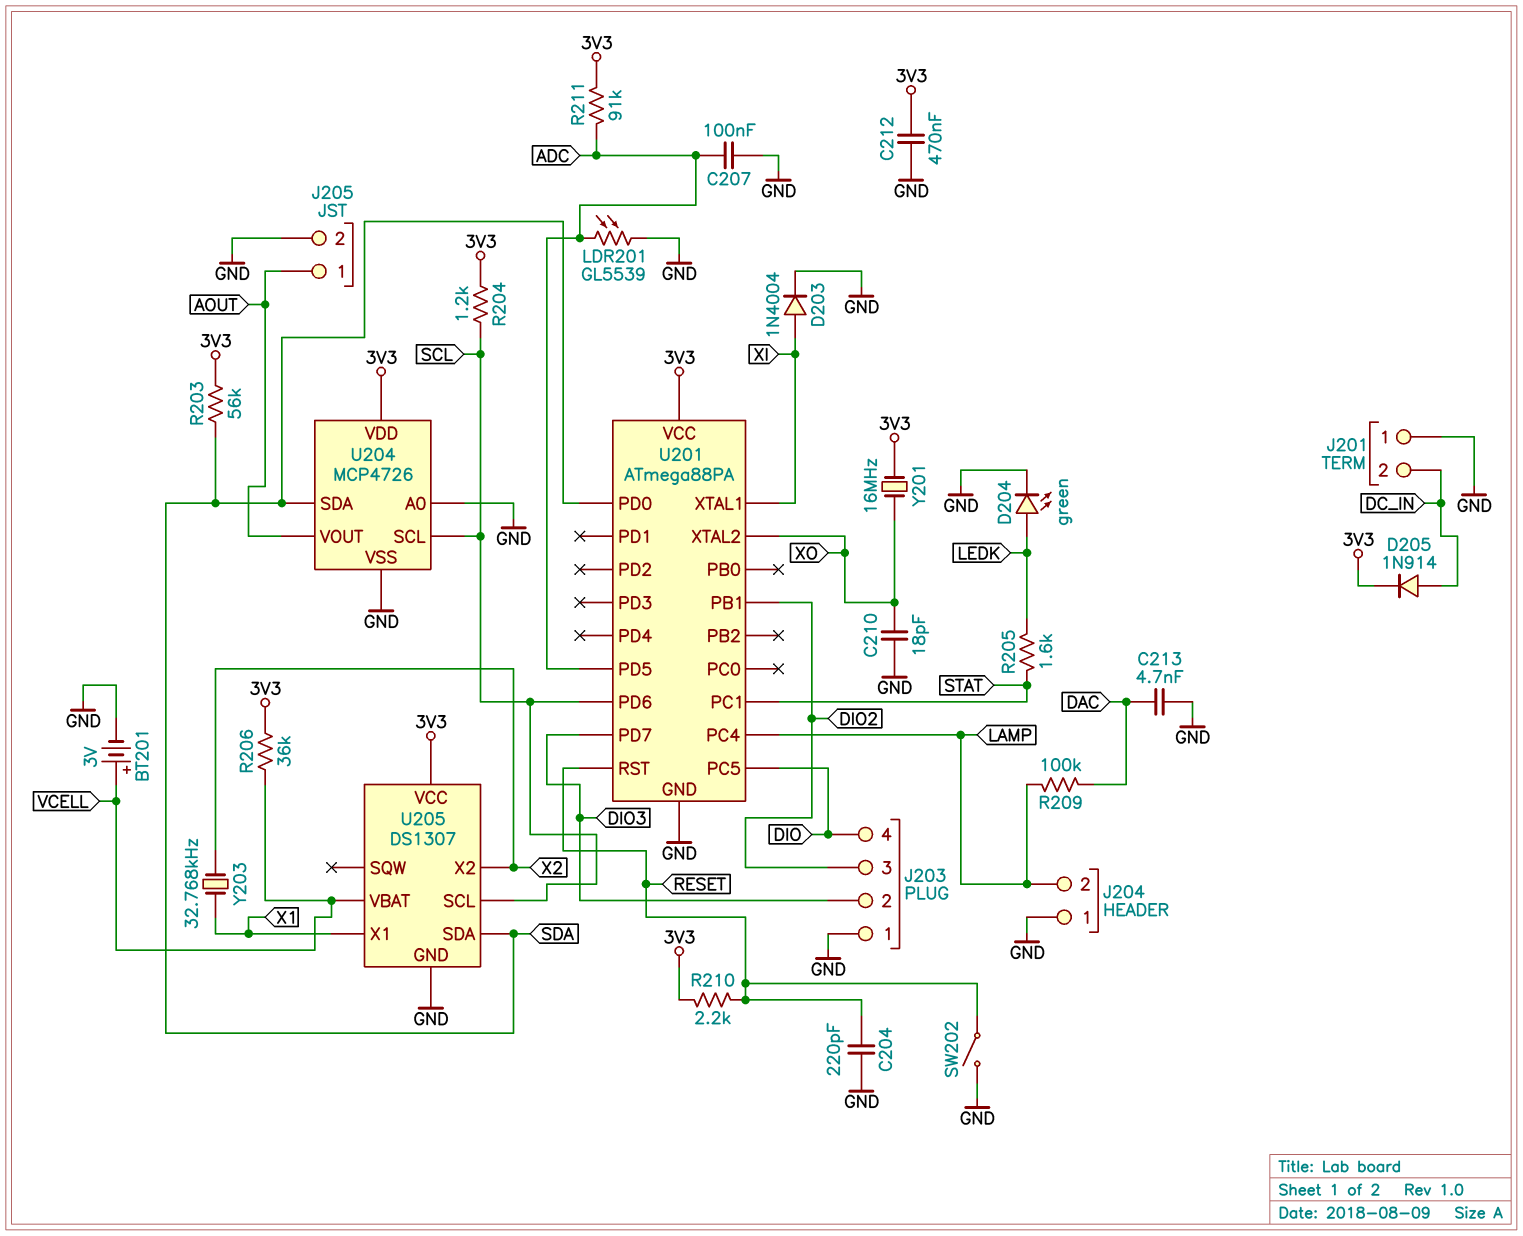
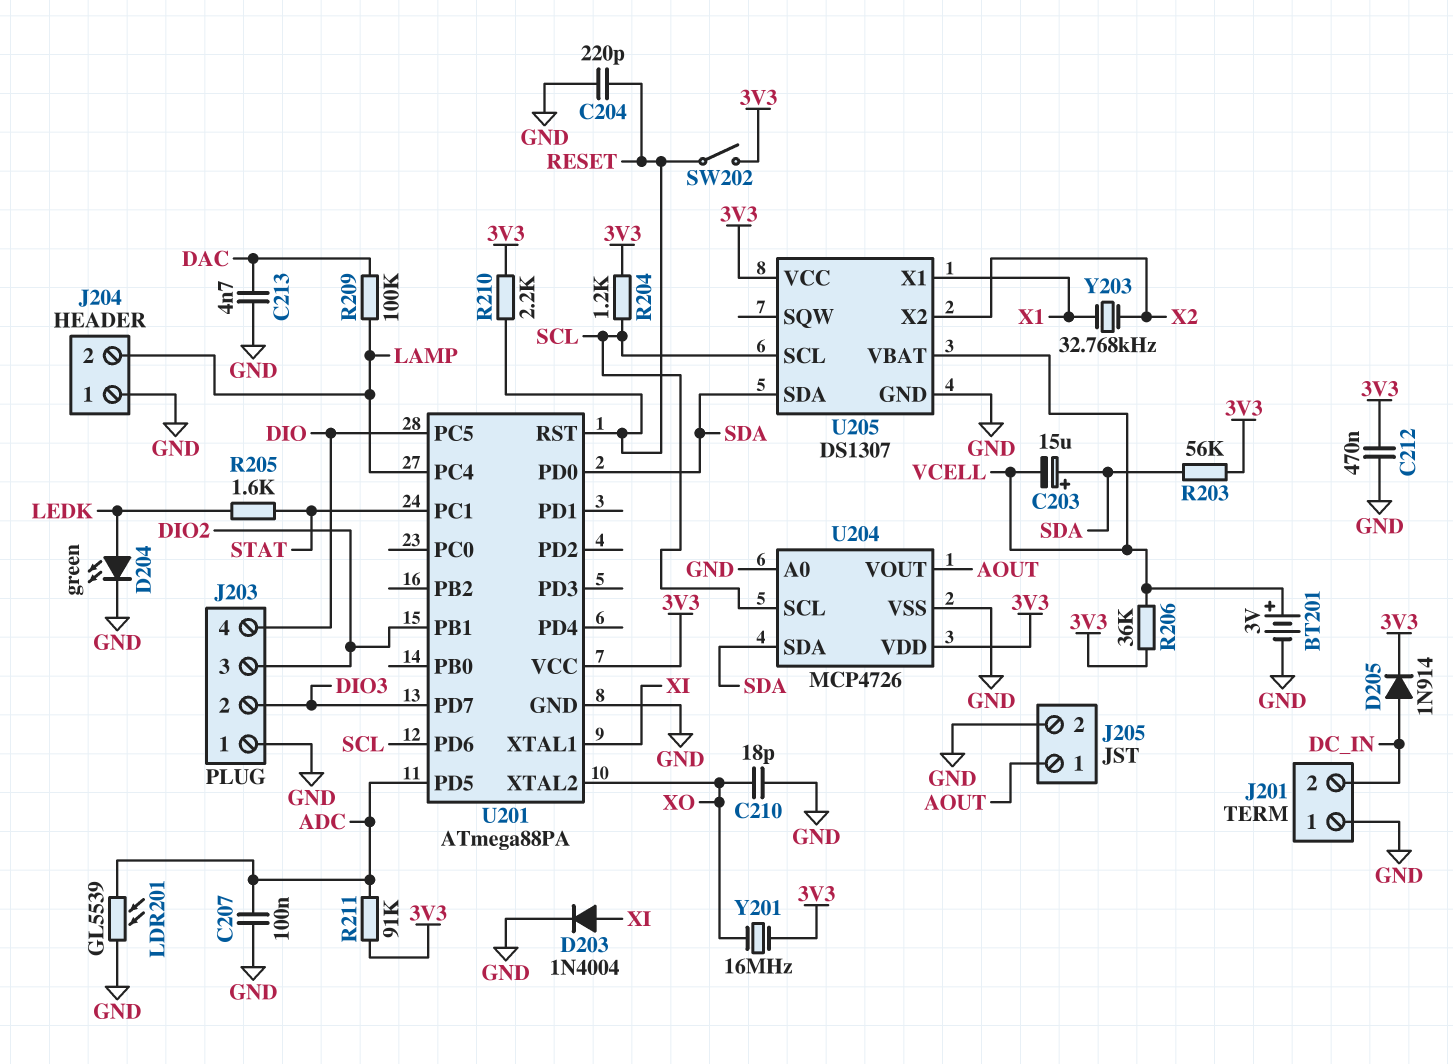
C203: none -> 15uF (plus SDA, minus VCELL)
SW202: switch (GND, RESET) -> switch (3V3, RESET)

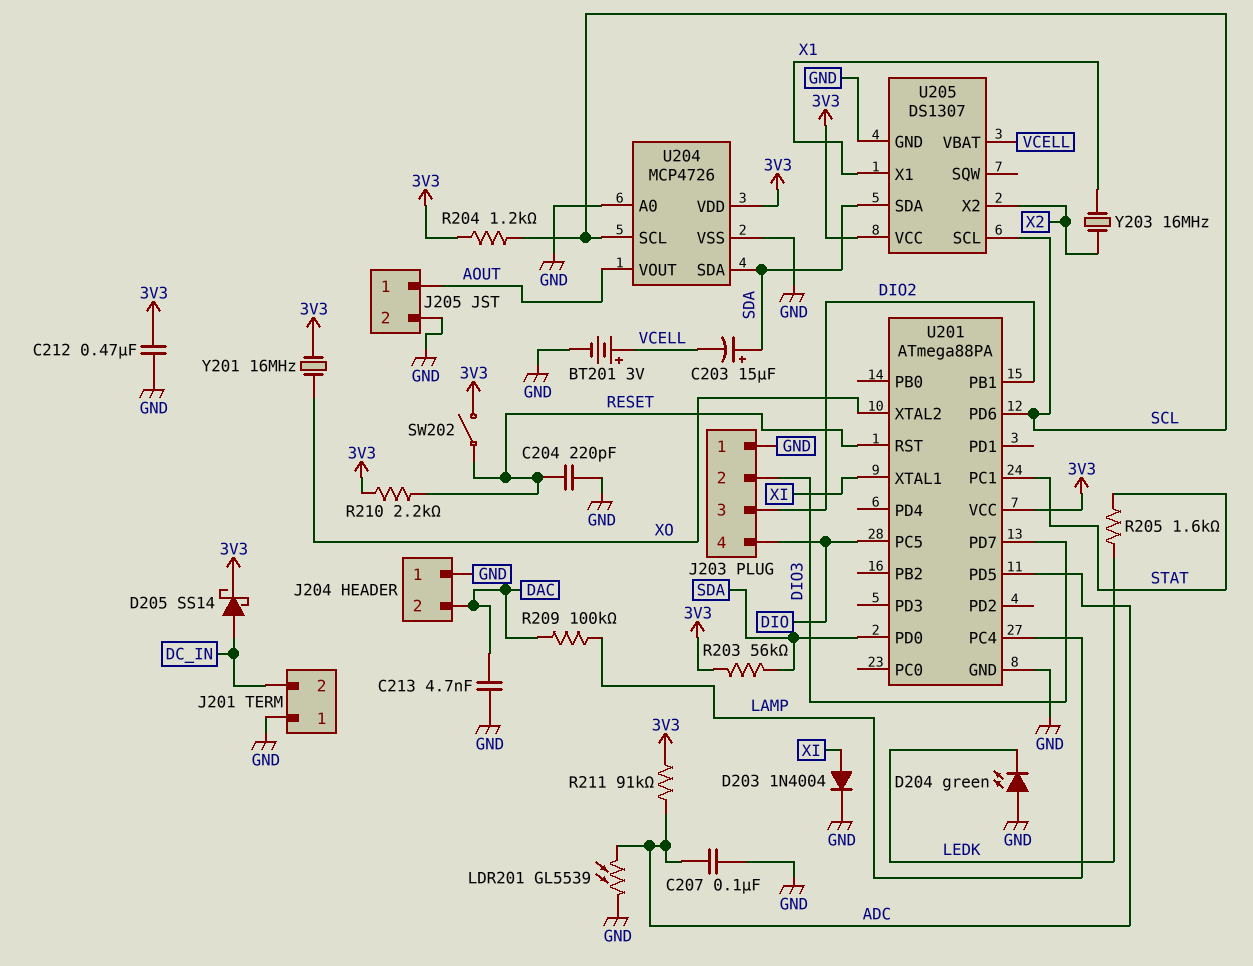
C210: 18pF (GND, XO) -> none
D204: LED green (A LEDK, K GND) -> LED green (A GND, K LEDK)
D205: diode 1N914 (A DC_IN, K 3V3) -> schottky SS14 (A DC_IN, K 3V3)
J204 pin 2: LAMP -> DAC
R206: 36k (3V3, VCELL) -> none
Y203: 32.768kHz (X1, X2) -> 16MHz (X1, X2)

